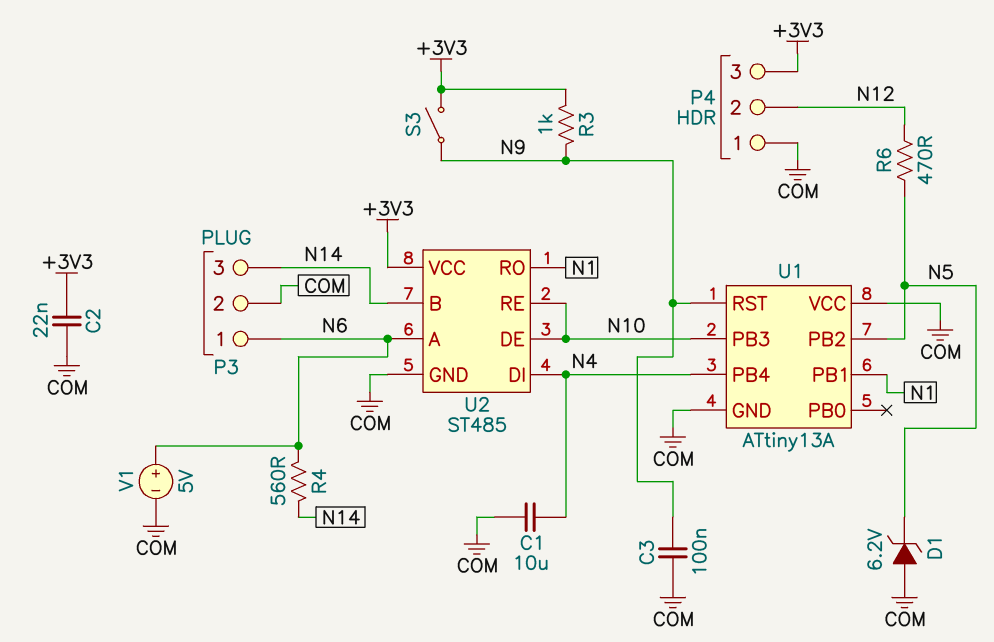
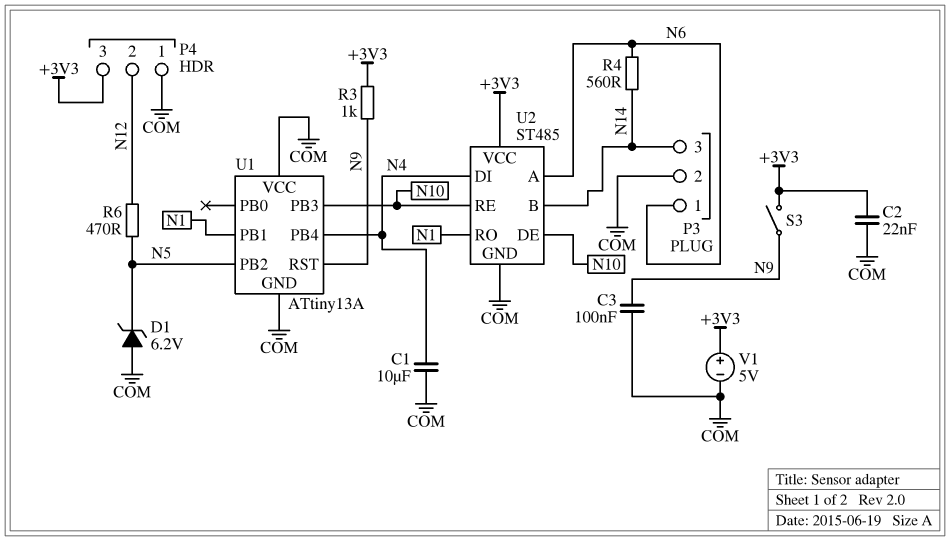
V1: 5V (plus N6, minus COM) -> 5V (plus +3V3, minus COM)

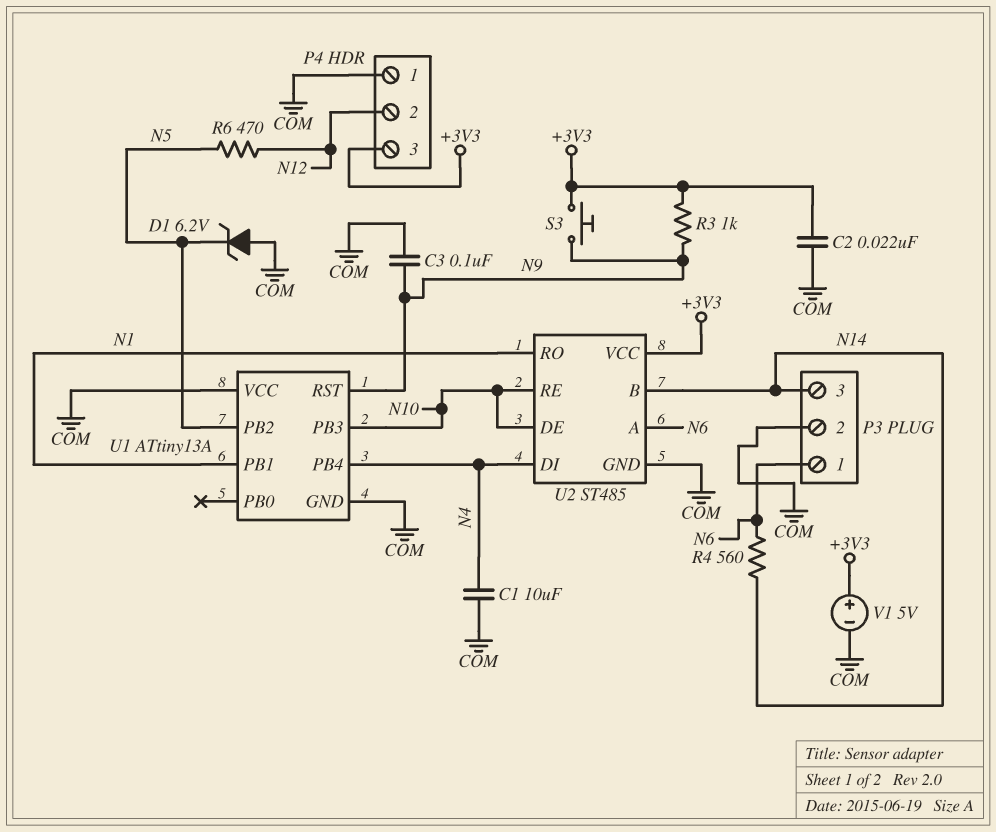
S3: switch (+3V3, N9) -> button (+3V3, N9)

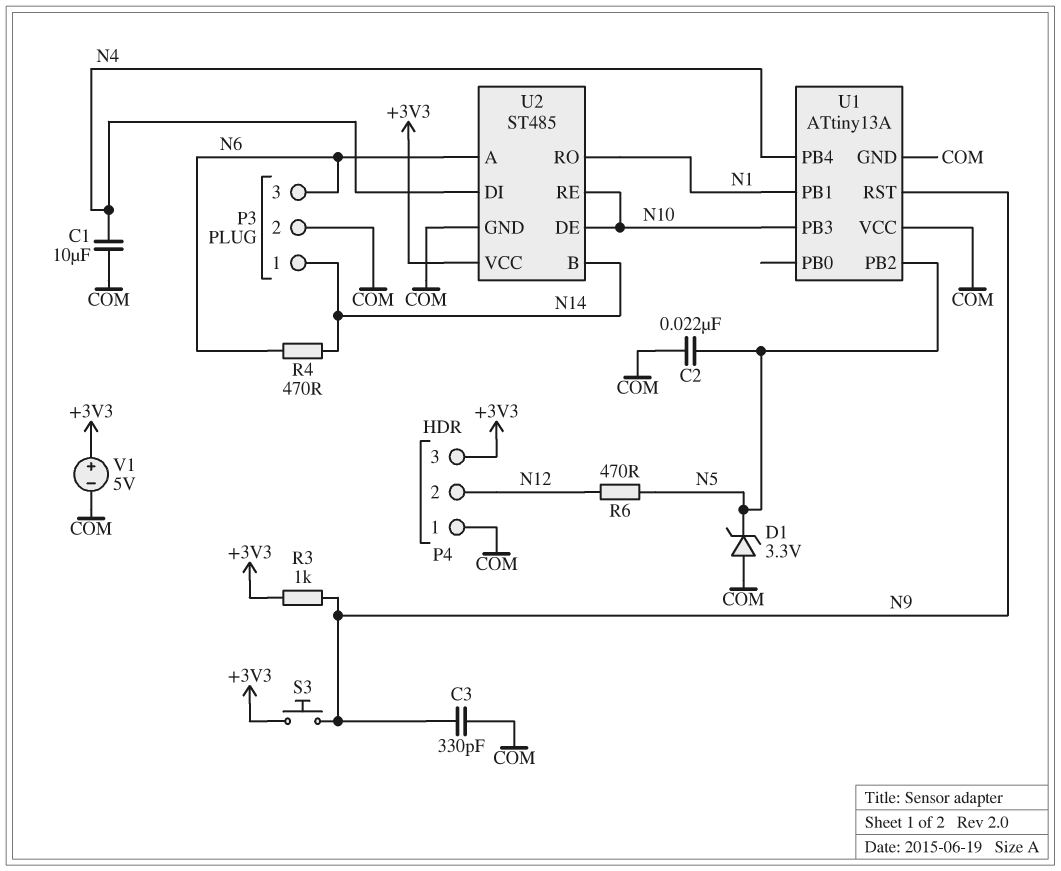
C2: 22nF (+3V3, COM) -> 22nF (COM, N5)
C3: 100nF (COM, N9) -> 330pF (COM, N9)
D1: zener 6.2V (A COM, K N5) -> zener 3.3V (A COM, K N5)
P3 pin 1: N6 -> N14
P3 pin 3: N14 -> N6
R4: 560 (N6, N14) -> 470 (N6, N14)

